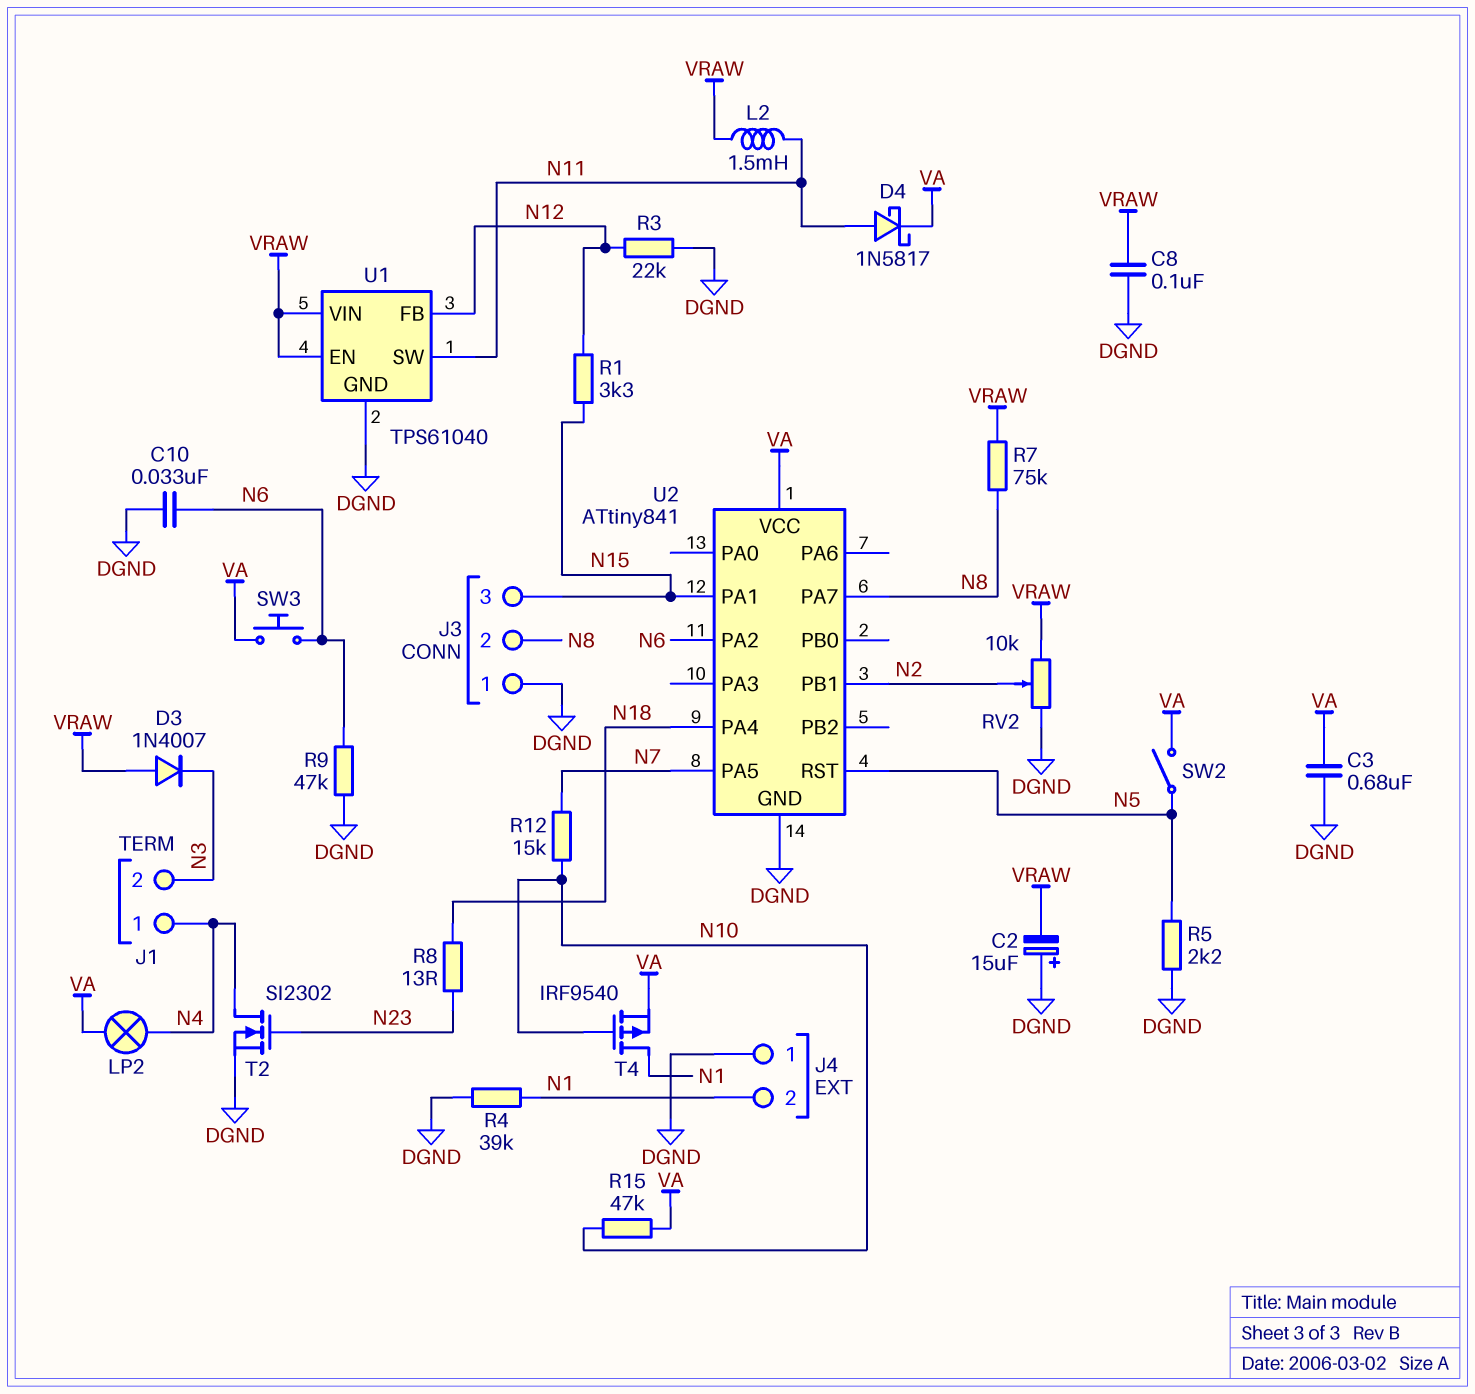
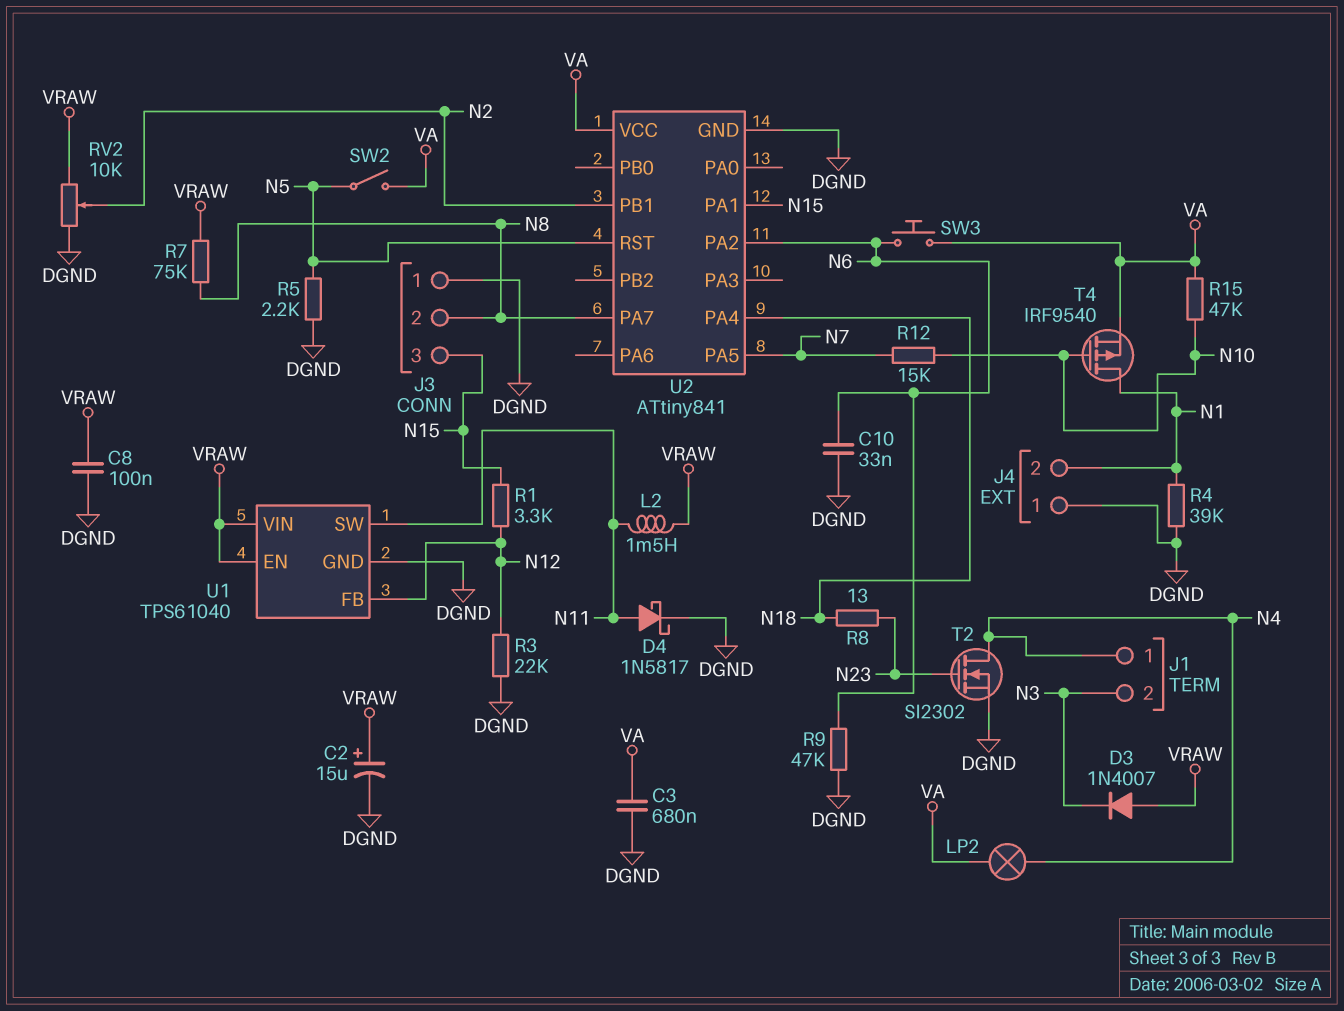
C2: 15uF (plus DGND, minus VRAW) -> 15uF (plus VRAW, minus DGND)
D4: schottky 1N5817 (A N11, K VA) -> schottky 1N5817 (A N11, K DGND)

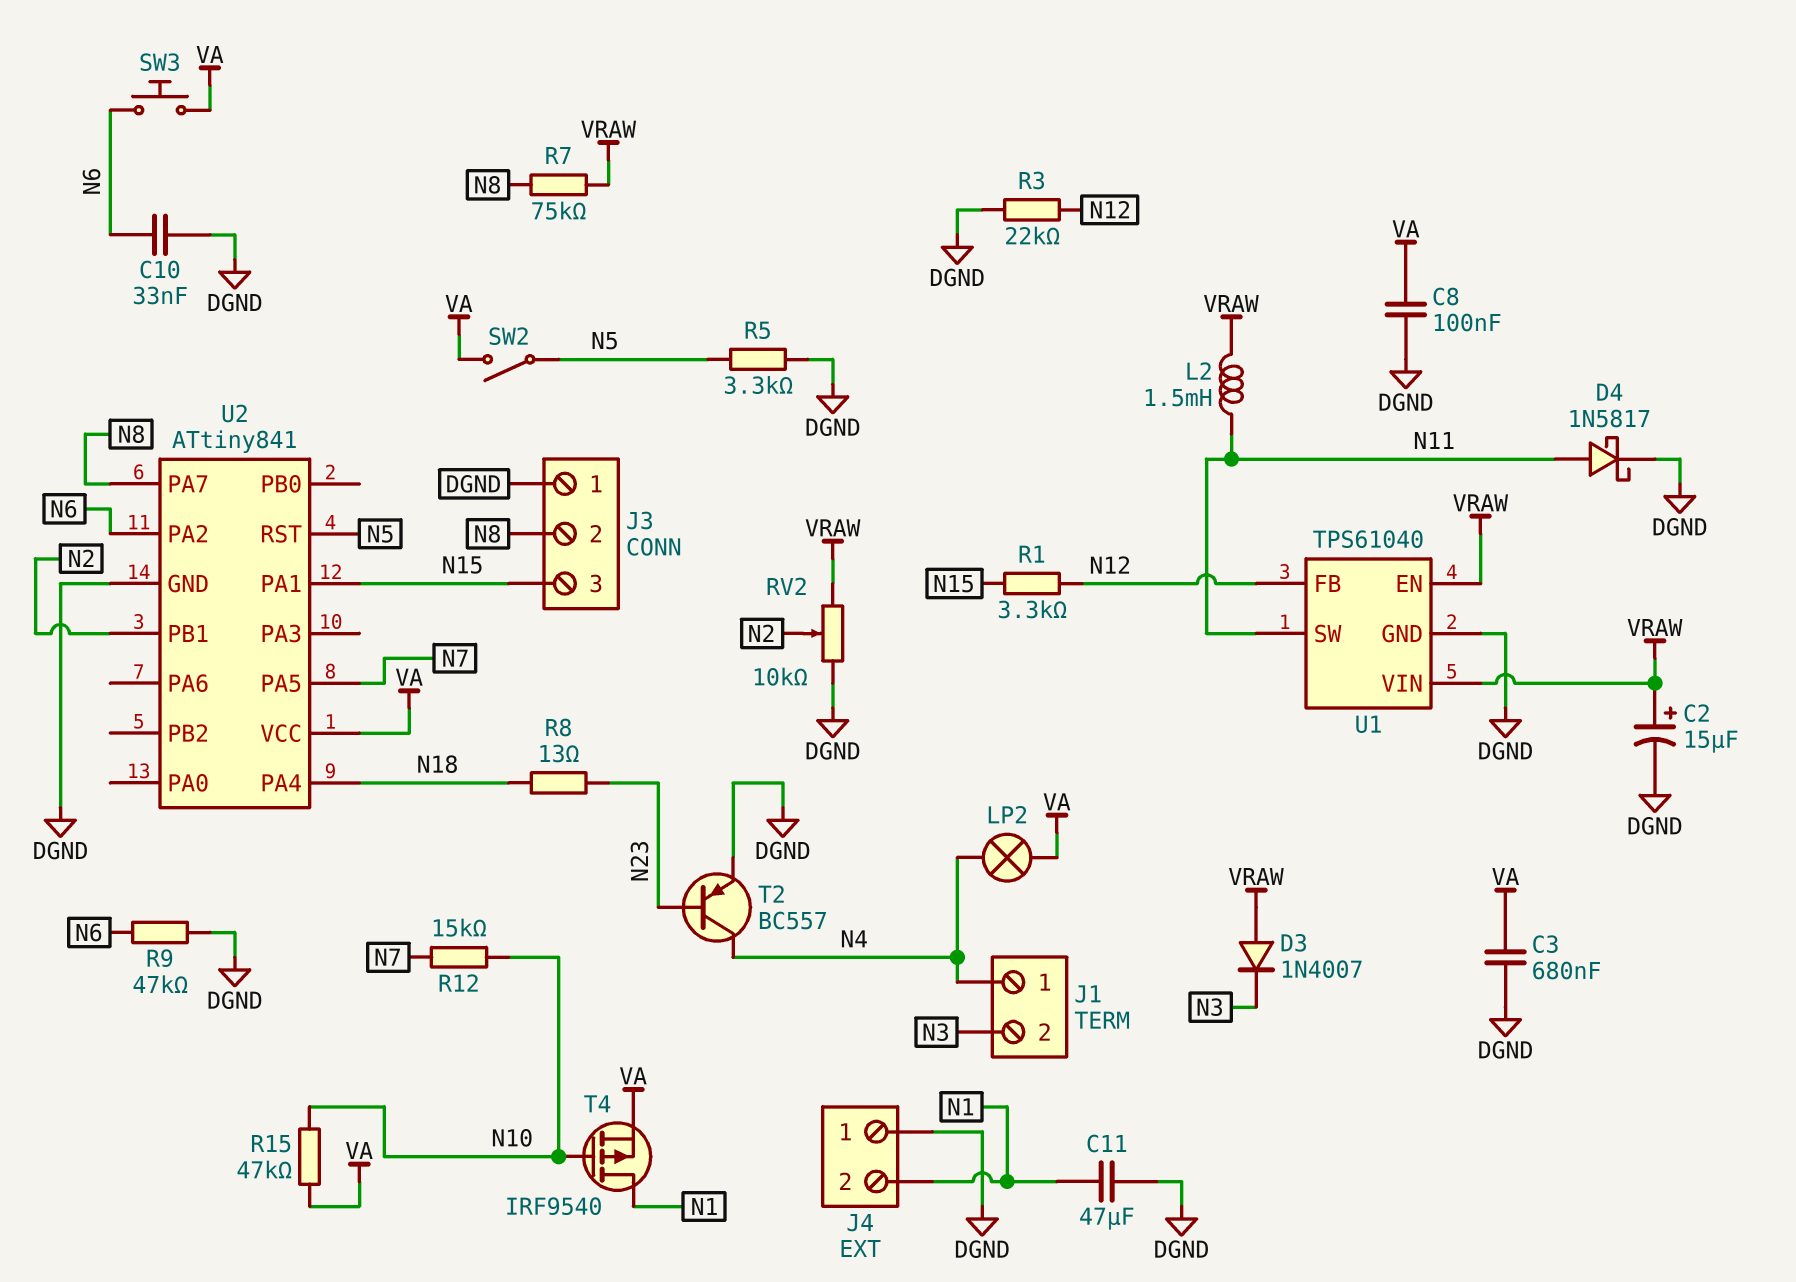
C8: 100nF (DGND, VRAW) -> 100nF (DGND, VA)
C11: none -> 47uF (DGND, N1)
R4: 39k (DGND, N1) -> none
R5: 2.2k (DGND, N5) -> 3.3k (DGND, N5)
T2: NMOS SI2302 (G N23, D N4, S DGND) -> PNP BC557 (B N23, C N4, E DGND)

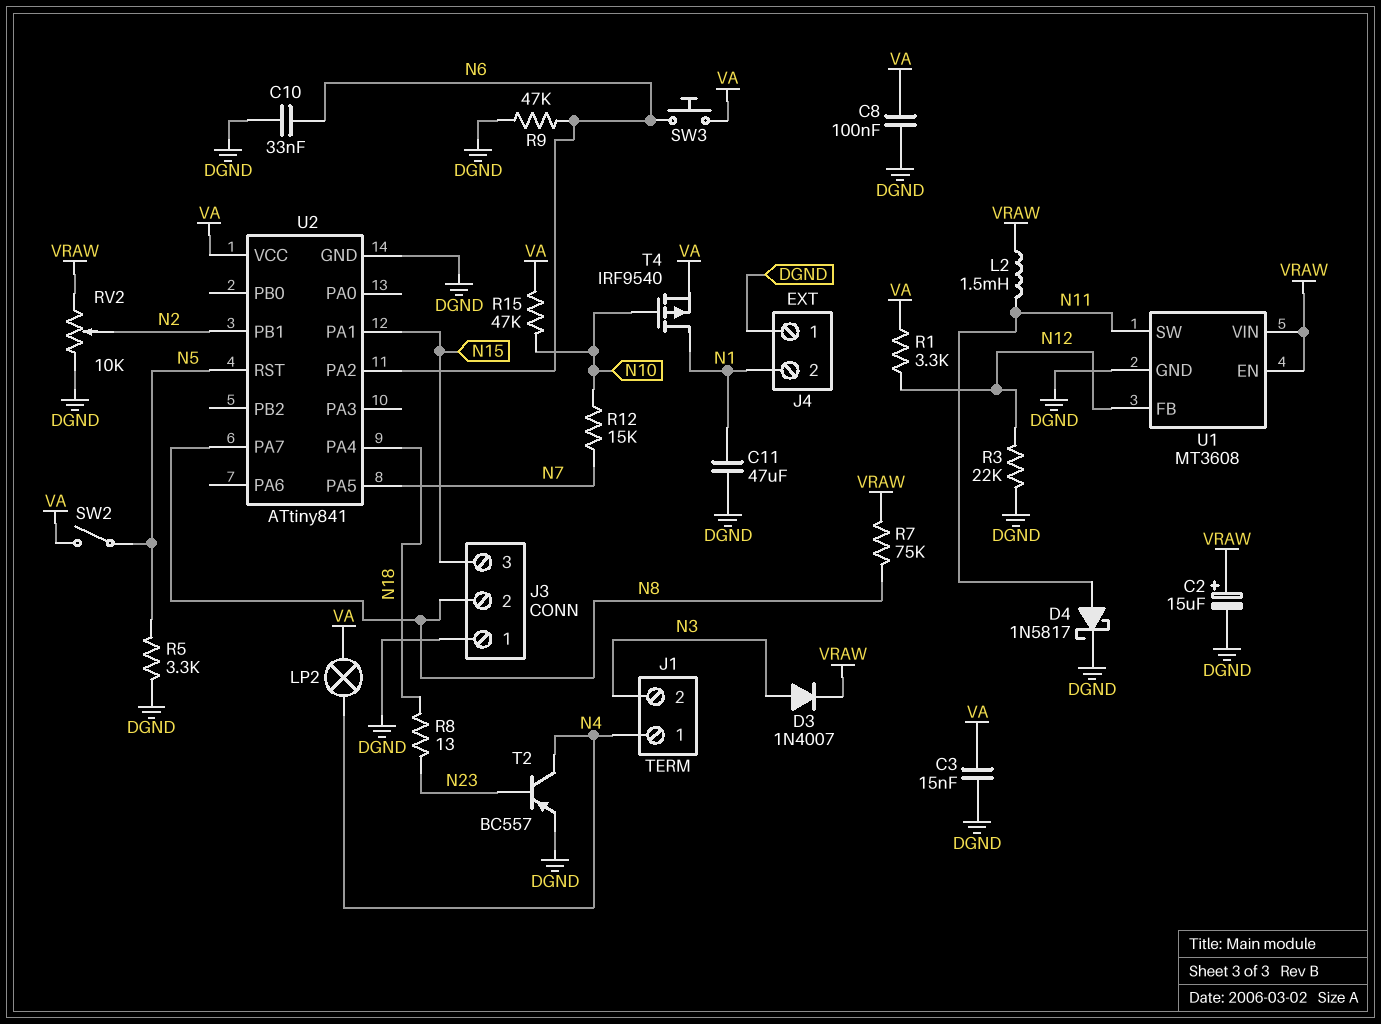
C3: 680nF (DGND, VA) -> 15nF (DGND, VA)
D3: diode 1N4007 (A VRAW, K N3) -> diode 1N4007 (A N3, K VRAW)
R1: 3.3k (N12, N15) -> 3.3k (N12, VA)
U1: TPS61040 -> MT3608

